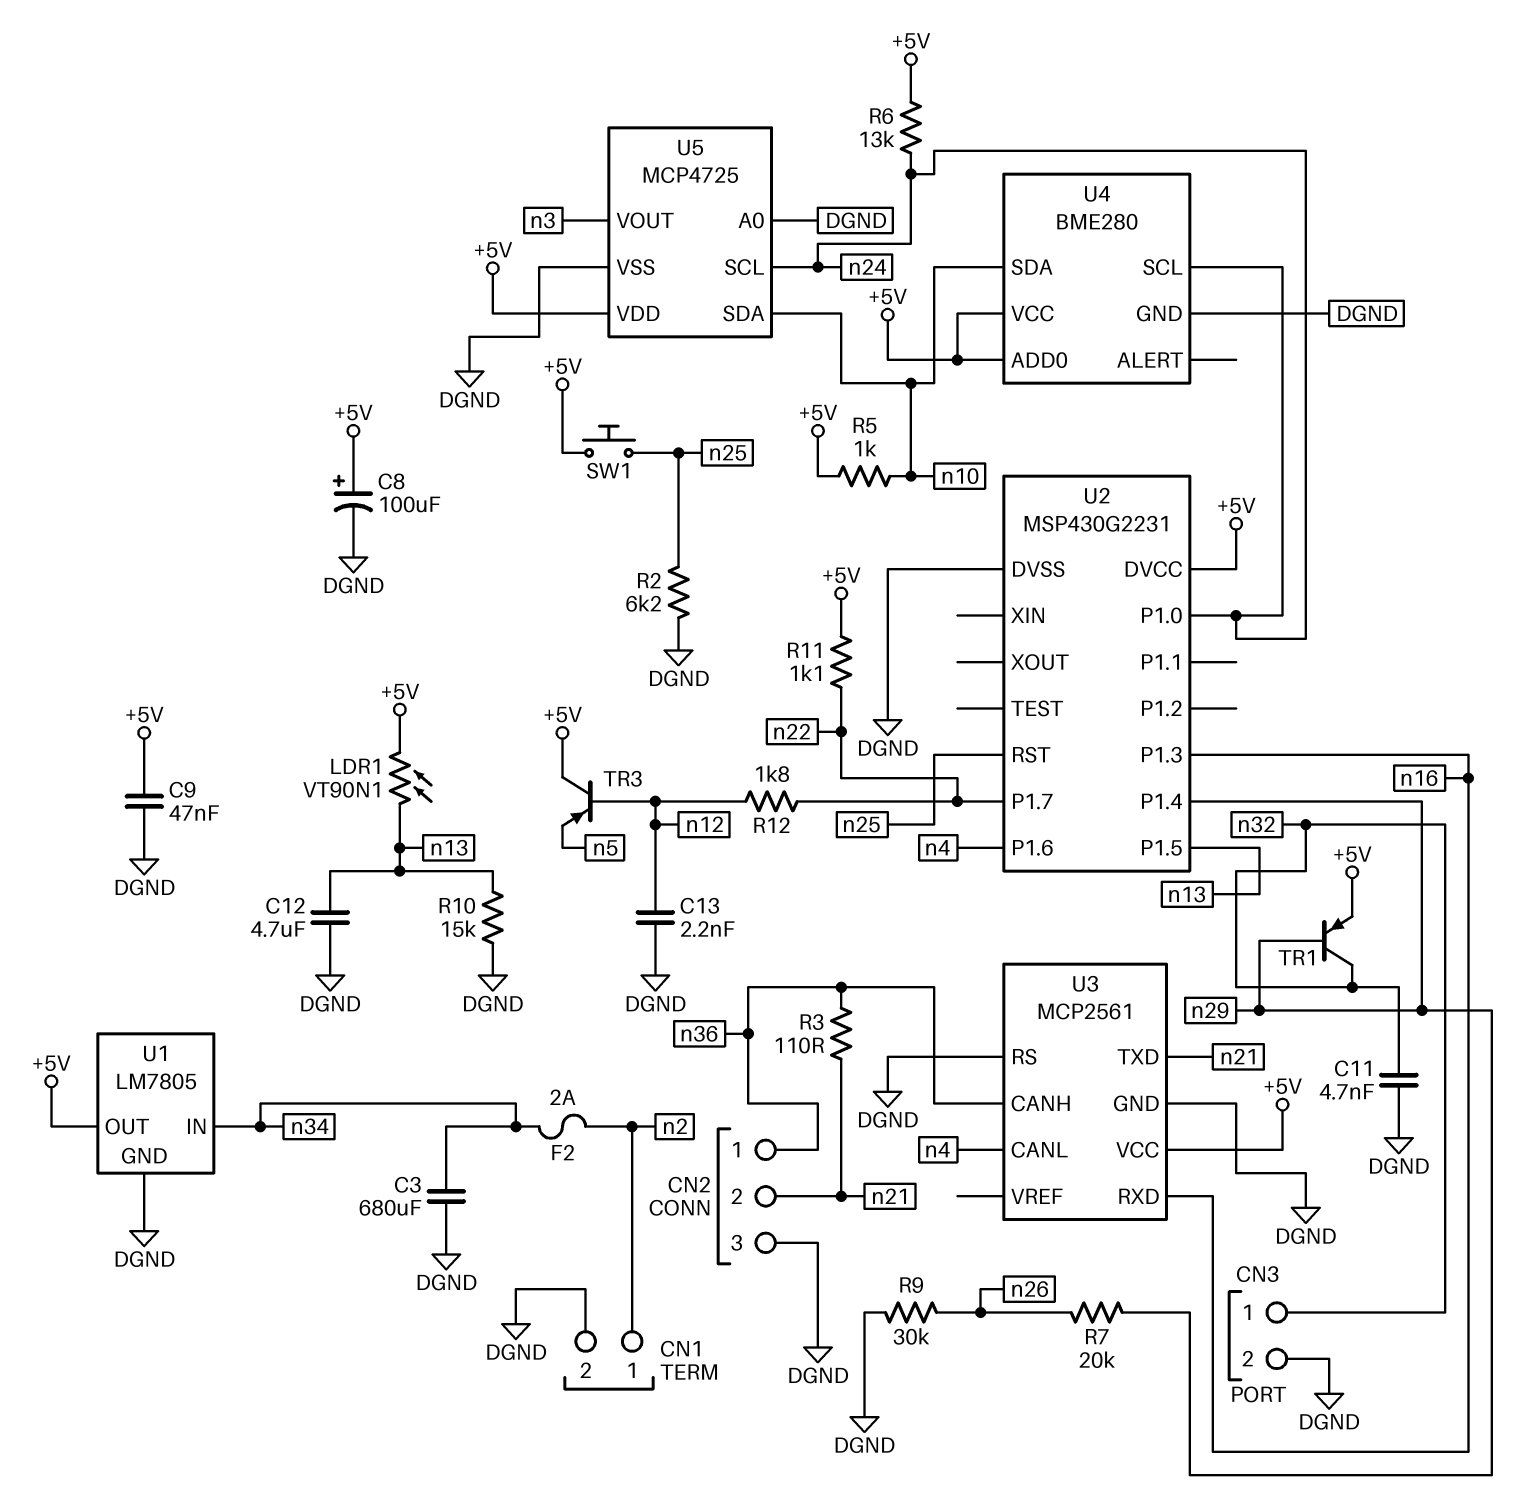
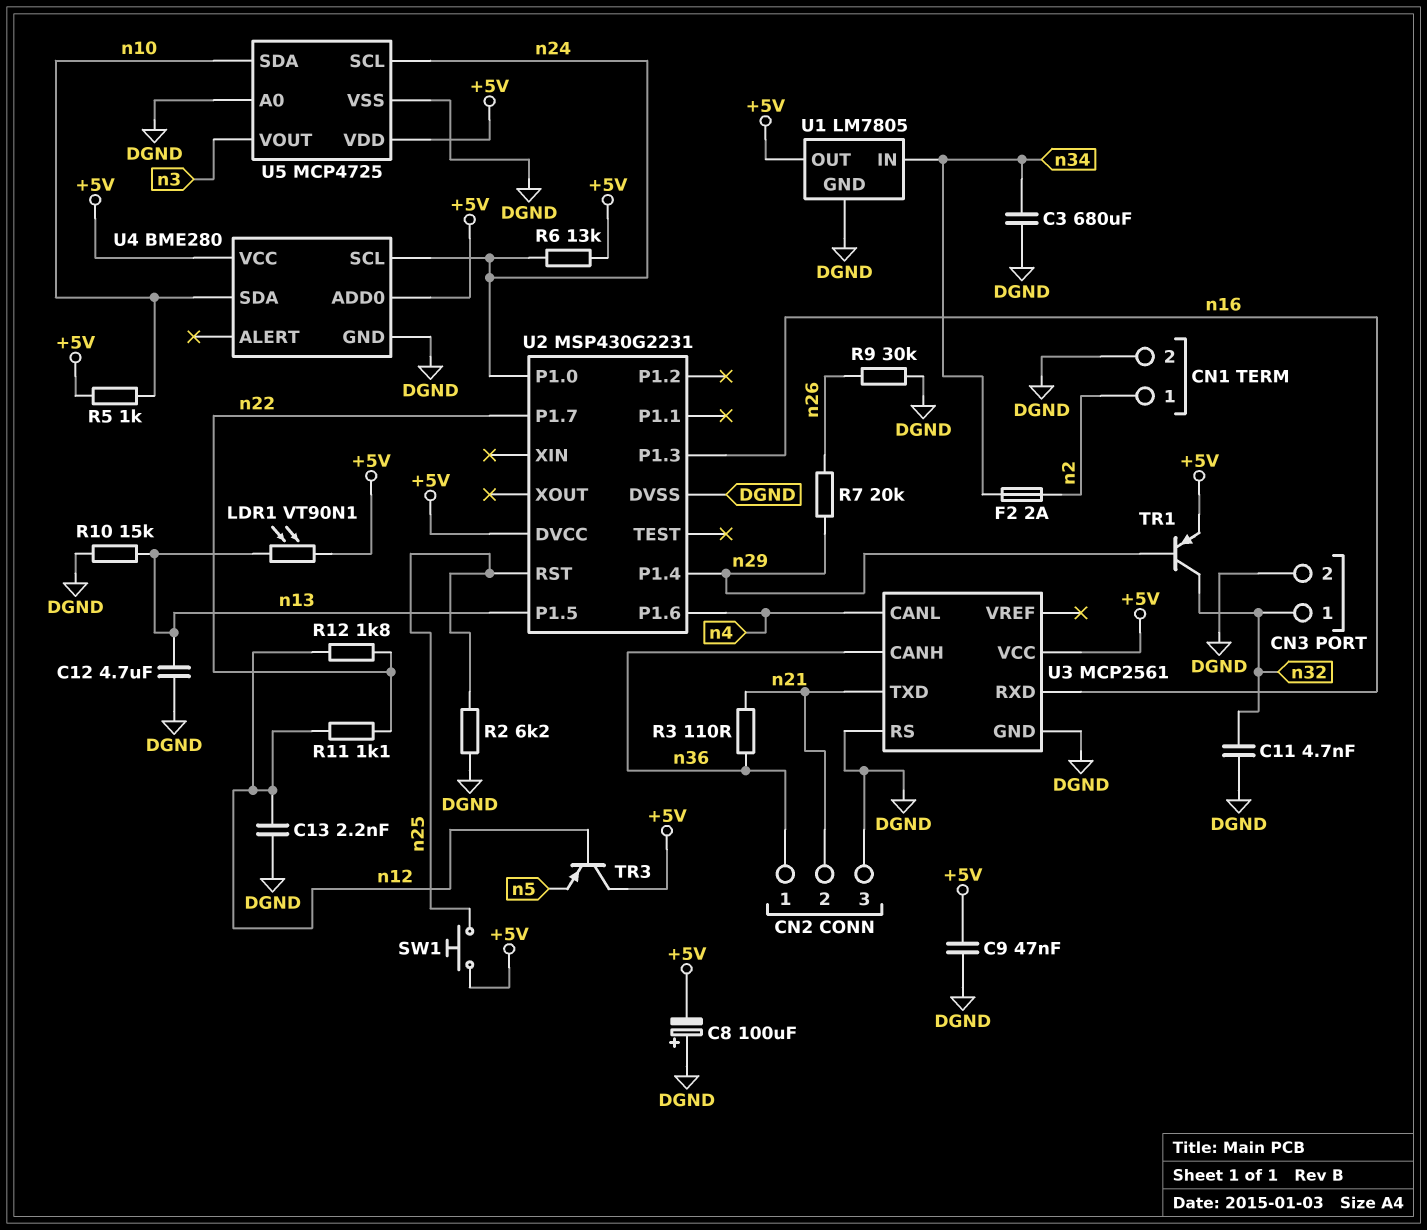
C8: 100uF (plus +5V, minus DGND) -> 100uF (plus DGND, minus +5V)
R11: 1.1k (+5V, n22) -> 1.1k (n12, n22)

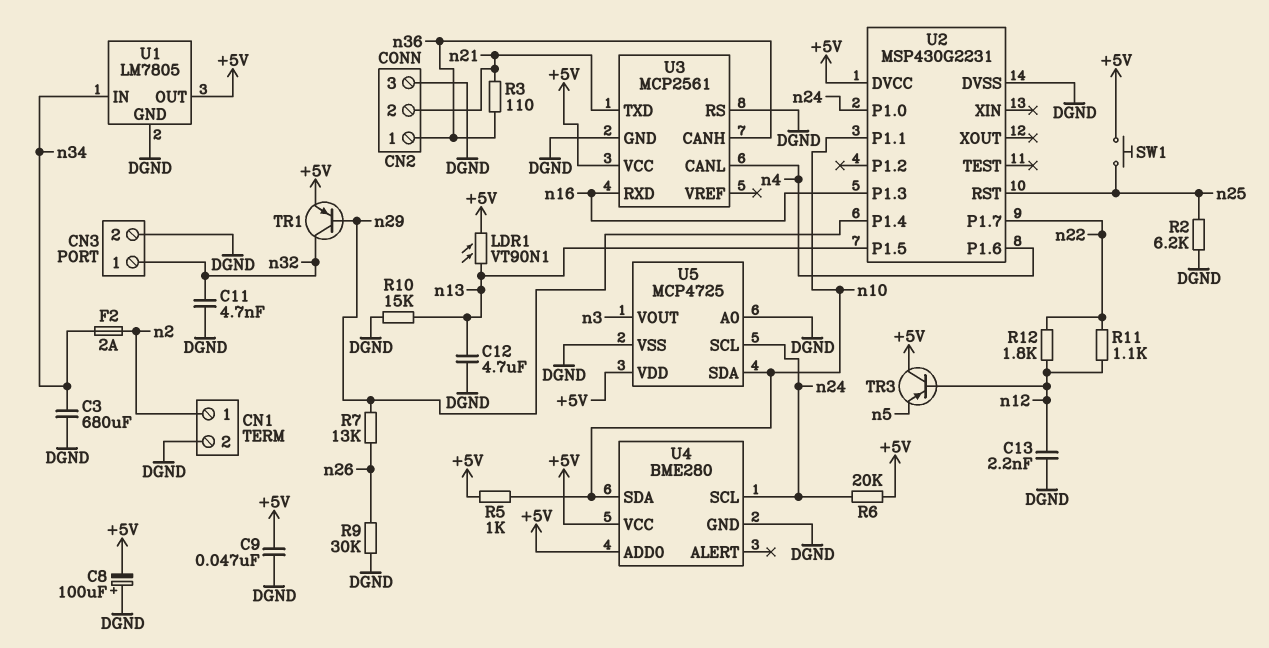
R6: 13k (+5V, n24) -> 20k (+5V, n24)
R7: 20k (n26, n29) -> 13k (n26, n29)
U2 pin P1.1: none -> n10

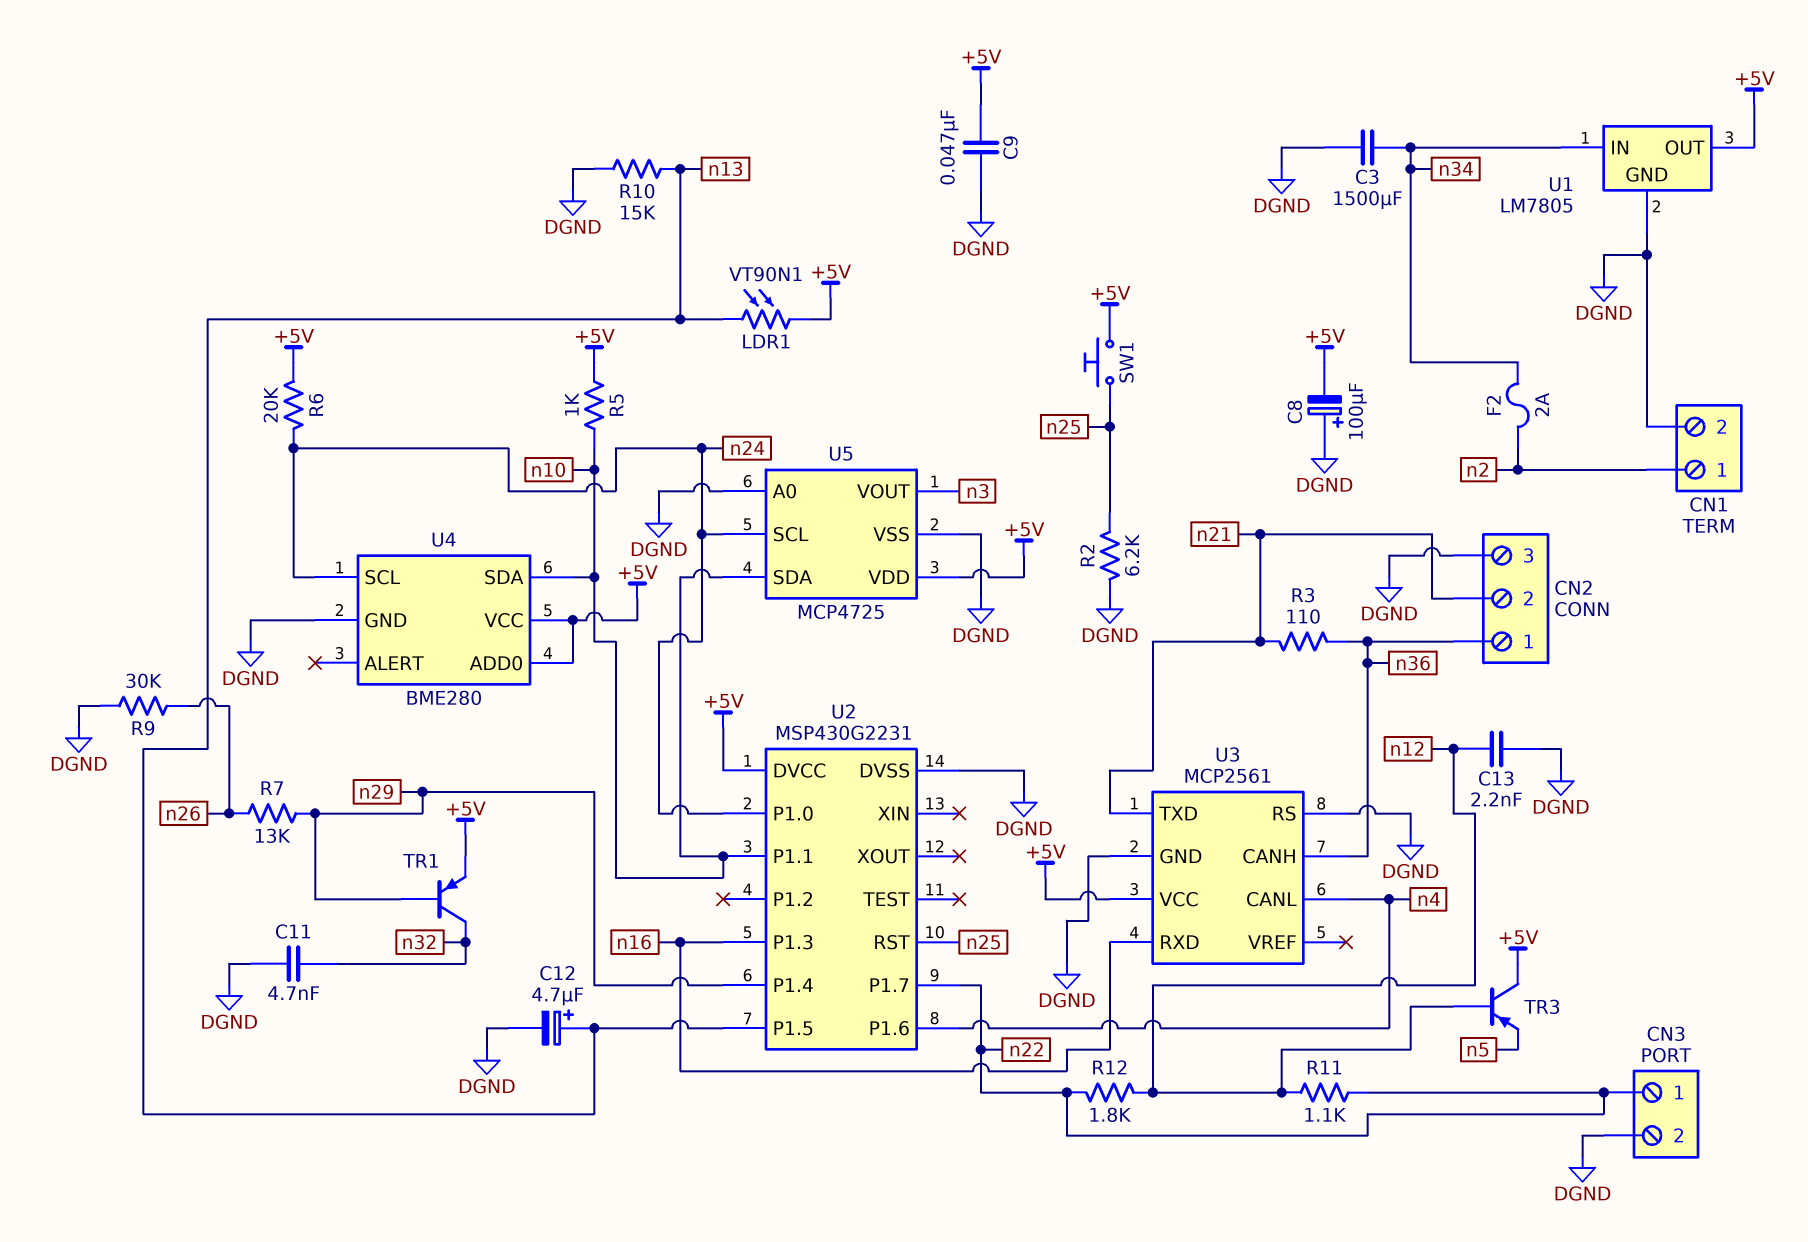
C3: 680uF (DGND, n34) -> 1500uF (DGND, n34)
C12: 4.7uF (DGND, n13) -> 4.7uF (plus n13, minus DGND)
CN3 pin 1: n32 -> n22

